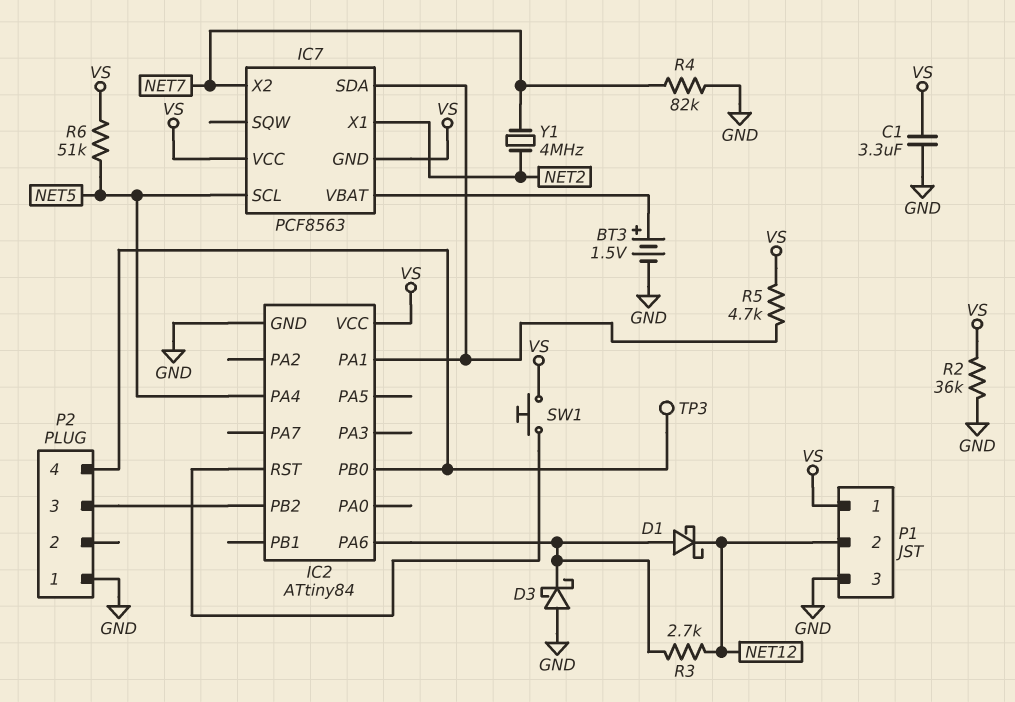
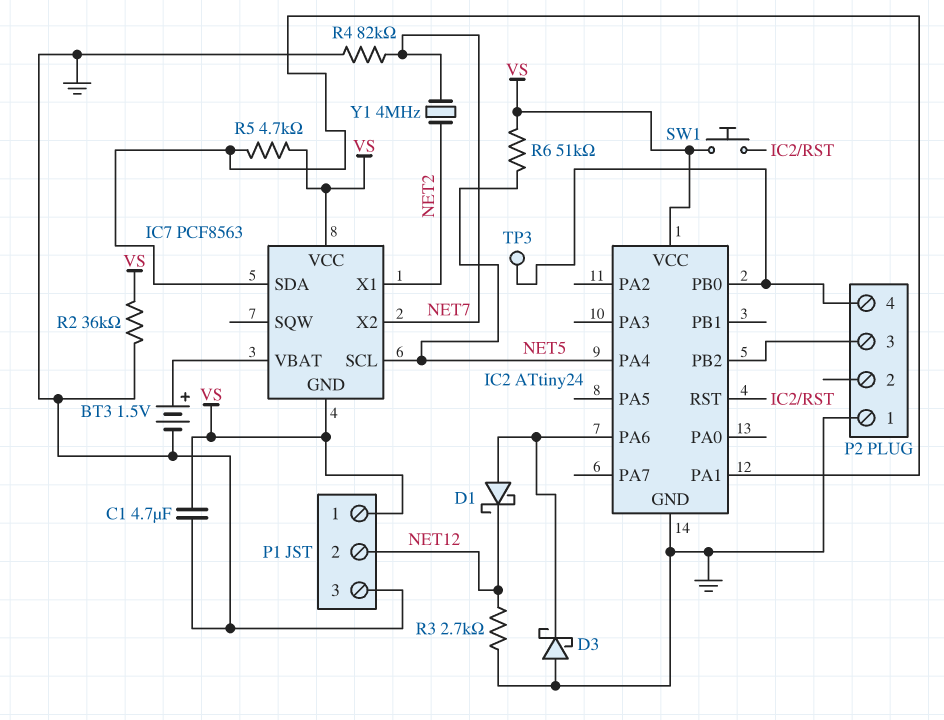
C1: 3.3uF (GND, VS) -> 4.7uF (GND, VS)
IC2: ATtiny84 -> ATtiny24
R3: 2.7k (IC2/PA6, NET12) -> 2.7k (GND, NET12)

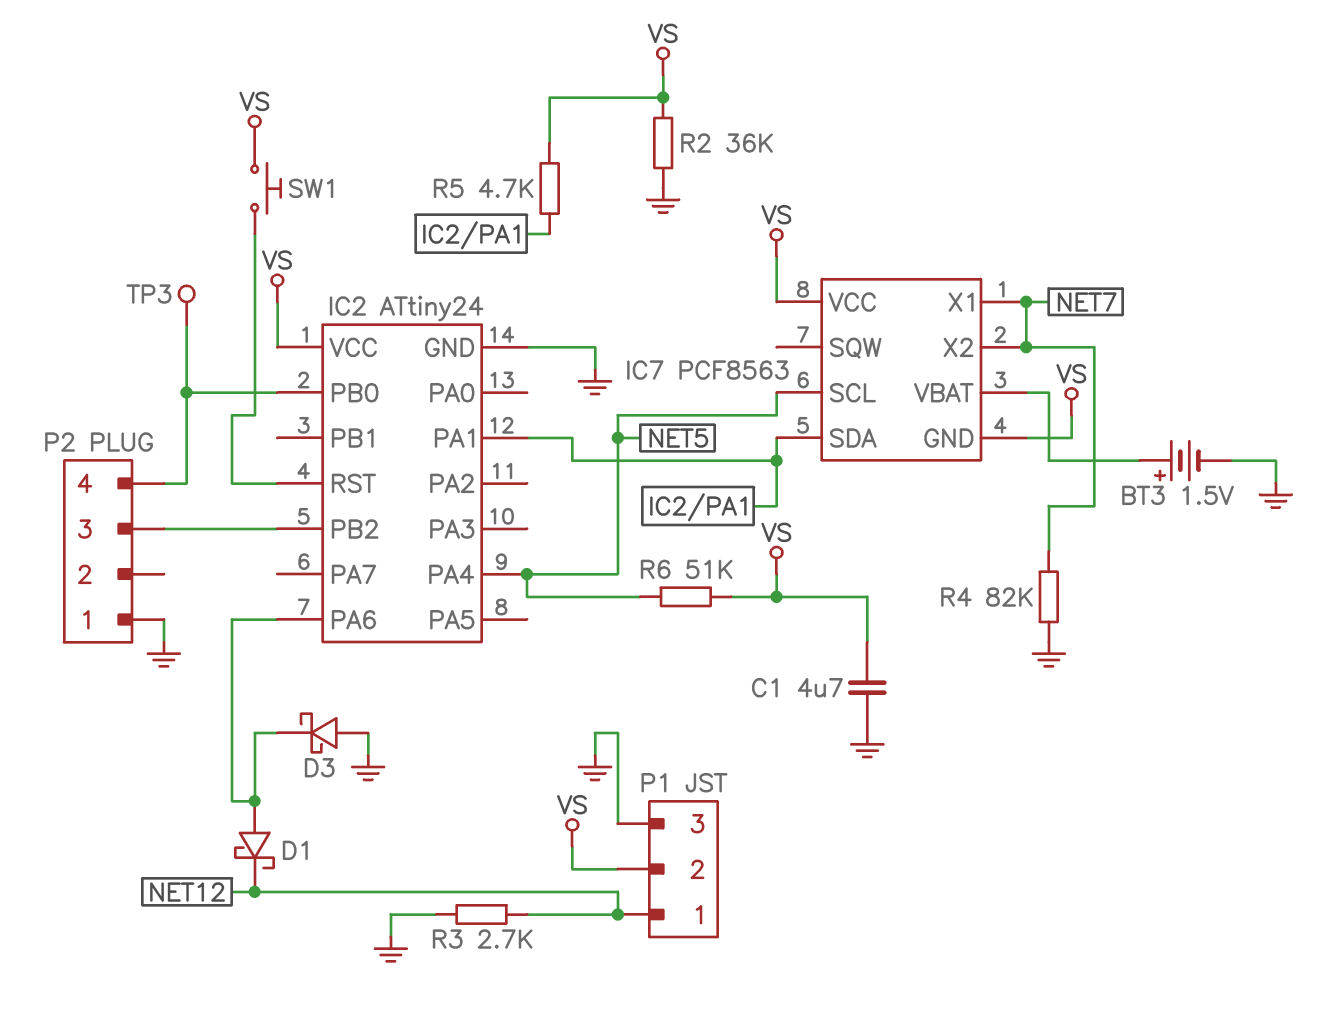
IC7 pin X1: NET2 -> NET7
P1 pin 1: VS -> NET12
P1 pin 2: NET12 -> VS
Y1: 4MHz (NET2, NET7) -> none

